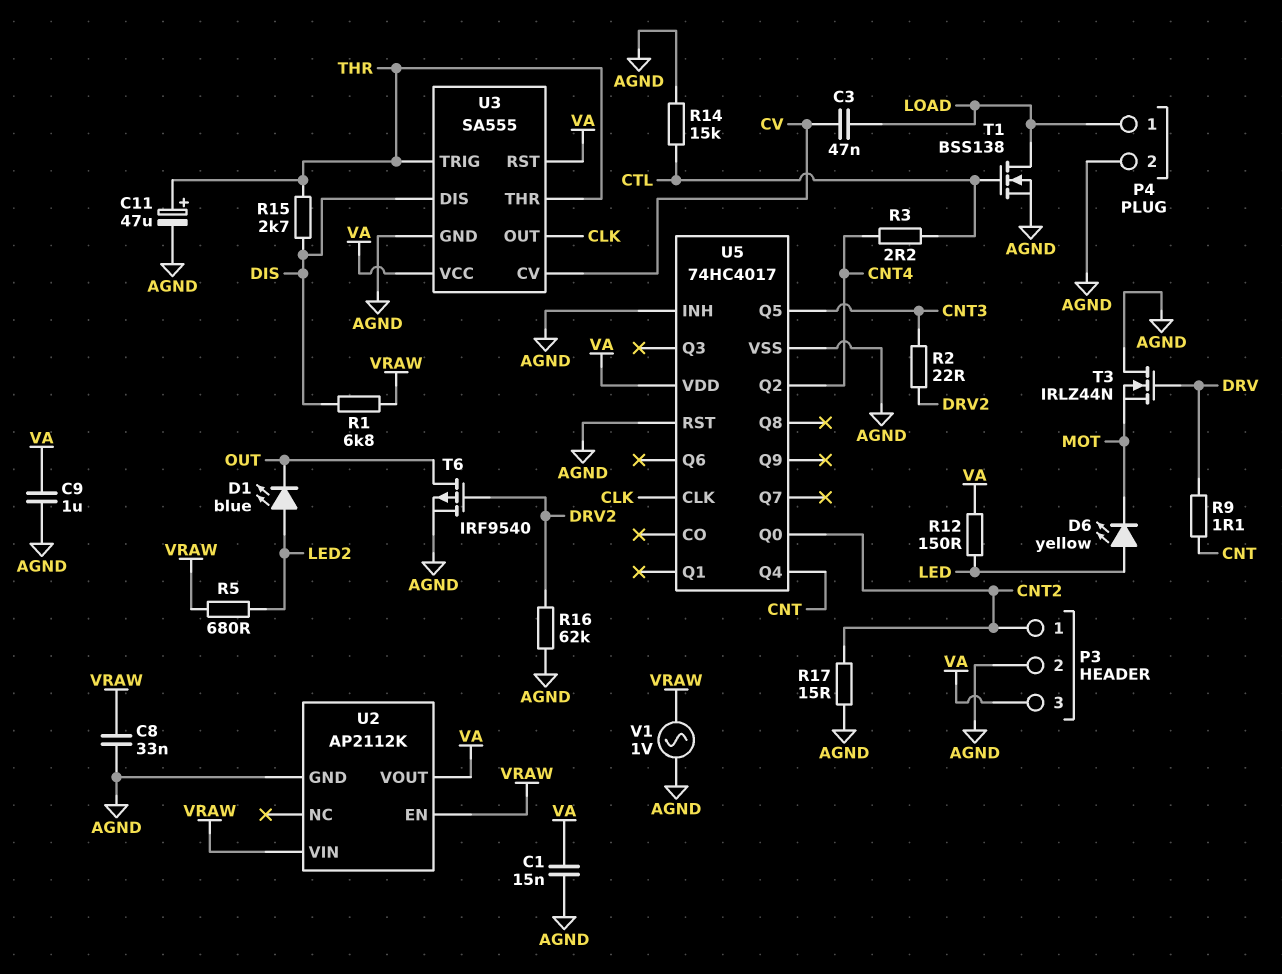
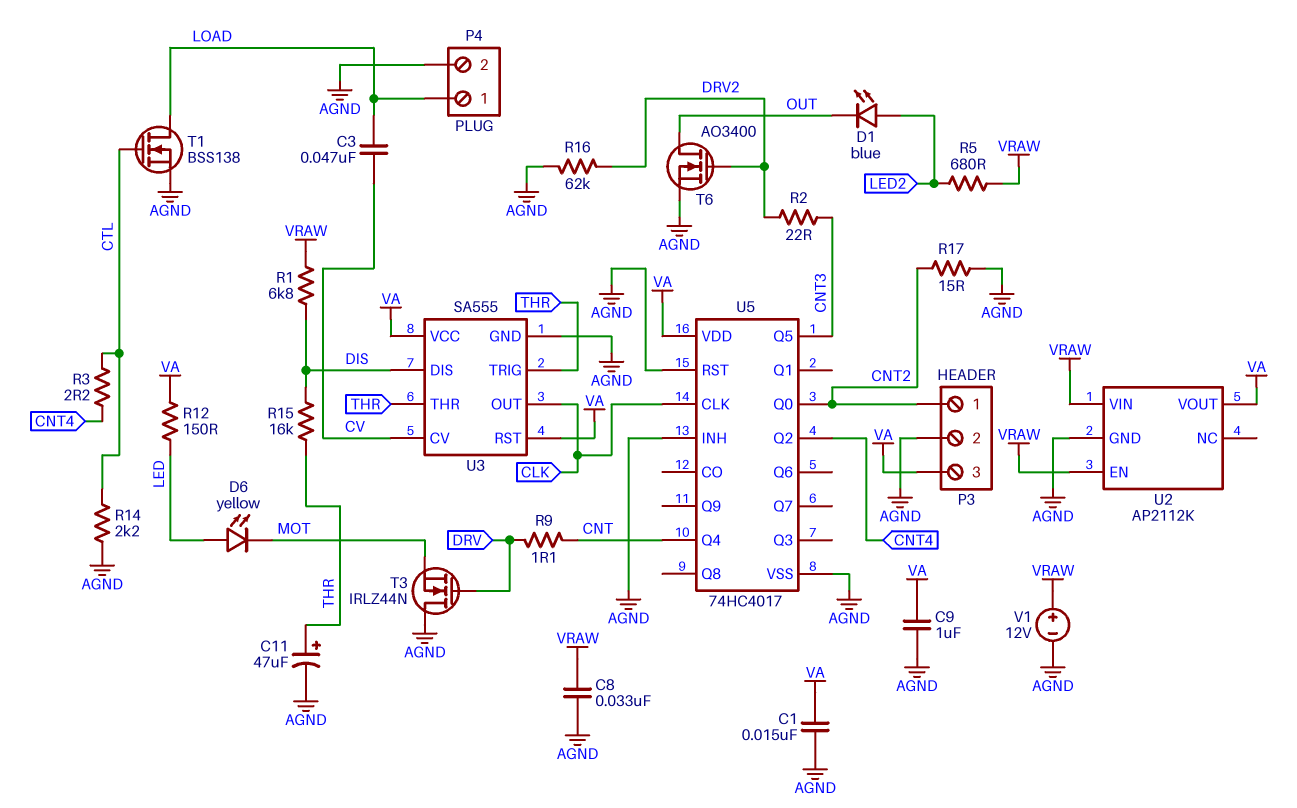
R14: 15k (AGND, CTL) -> 2.2k (AGND, CTL)
R15: 2.7k (DIS, THR) -> 16k (DIS, THR)
T6: PMOS IRF9540 (G DRV2, D OUT, S AGND) -> NMOS AO3400 (G DRV2, D OUT, S AGND)
V1: AC 1V (AGND, VRAW) -> 12V (plus VRAW, minus AGND)

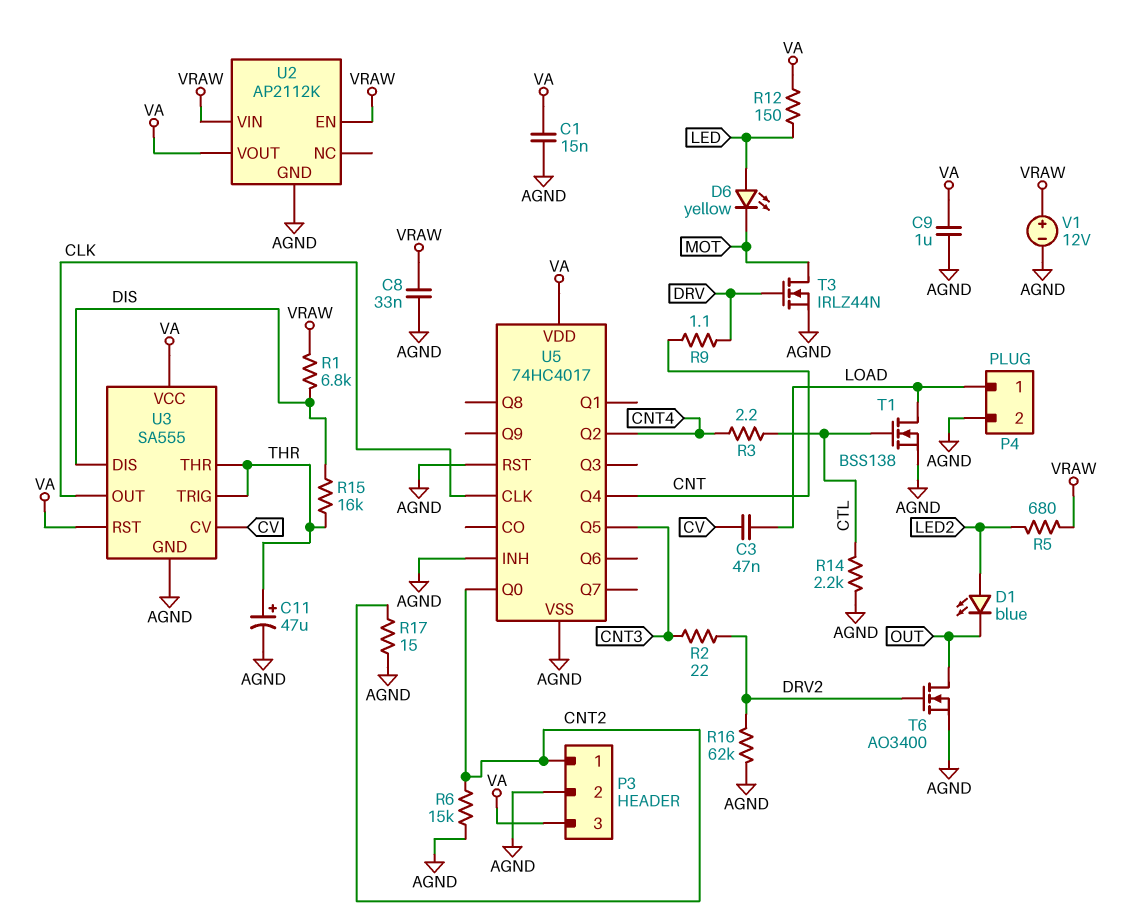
R6: none -> 15k (AGND, CNT2)
T3: NMOS IRLZ44N (G DRV, D AGND, S MOT) -> NMOS IRLZ44N (G DRV, D MOT, S AGND)

